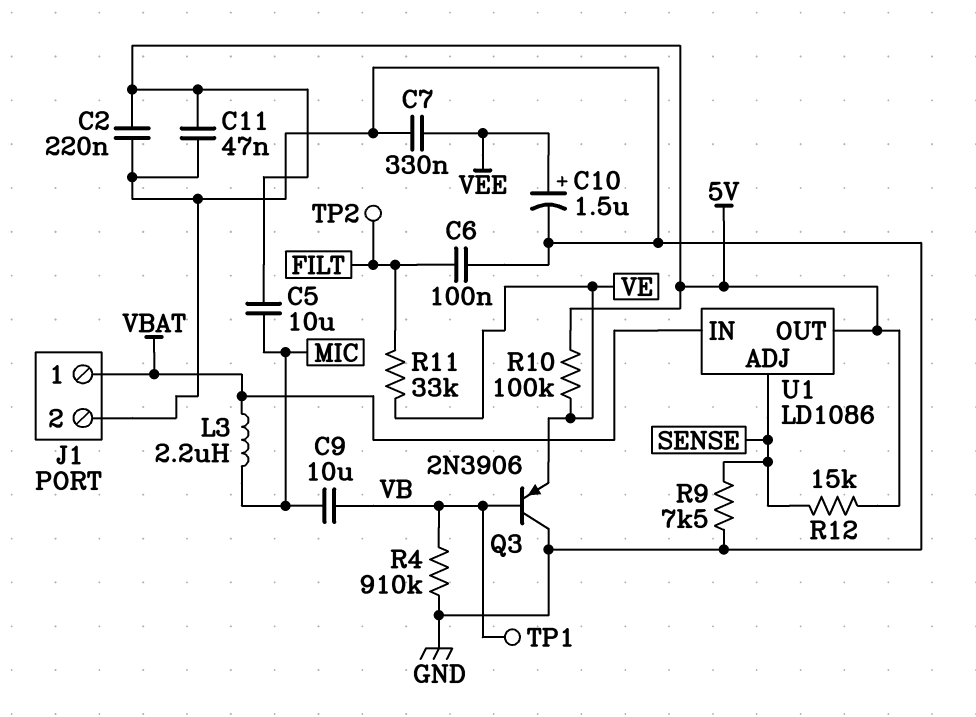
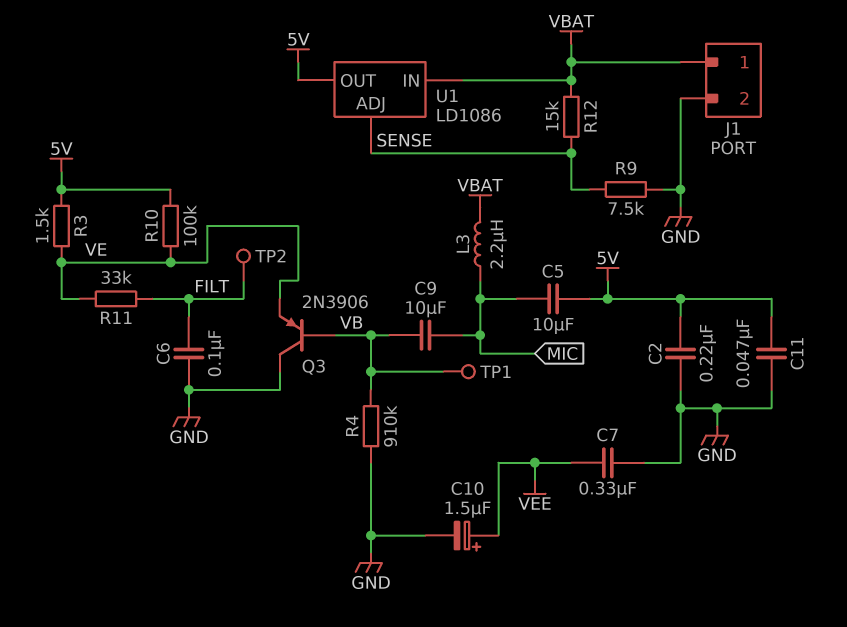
R3: none -> 1.5k (5V, VE)
R12: 15k (5V, SENSE) -> 15k (SENSE, VBAT)

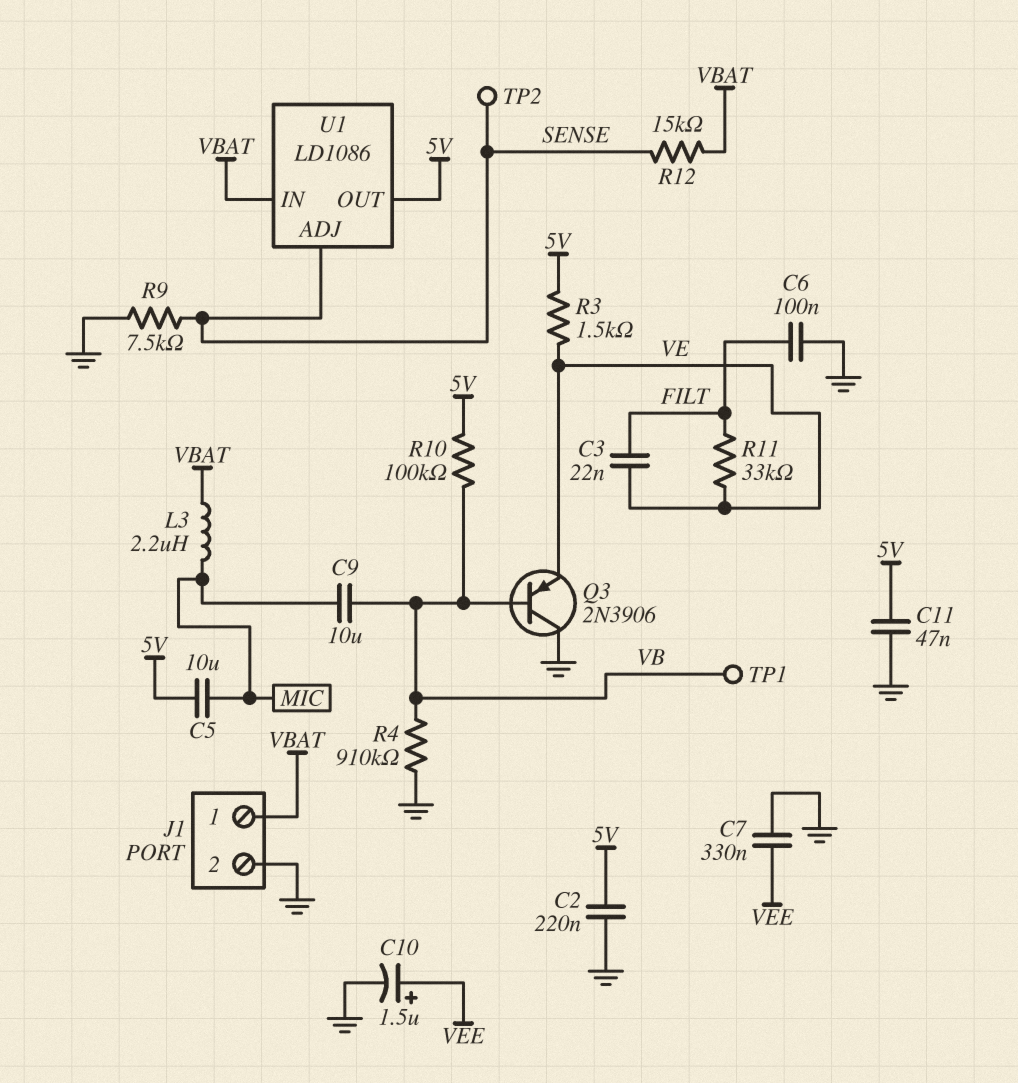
C3: none -> 22nF (FILT, VE)
R10: 100k (5V, VE) -> 100k (5V, VB)
TP2: test point (FILT) -> test point (SENSE)

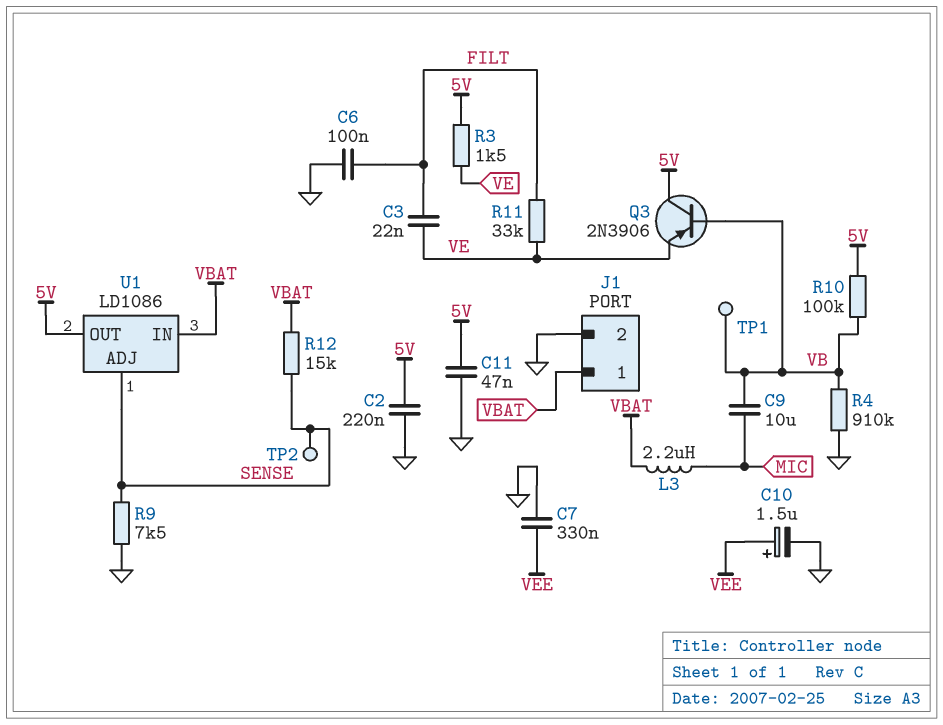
C5: 10uF (5V, MIC) -> none
Q3: PNP 2N3906 (B VB, C GND, E VE) -> PNP 2N3906 (B VB, C 5V, E VE)

